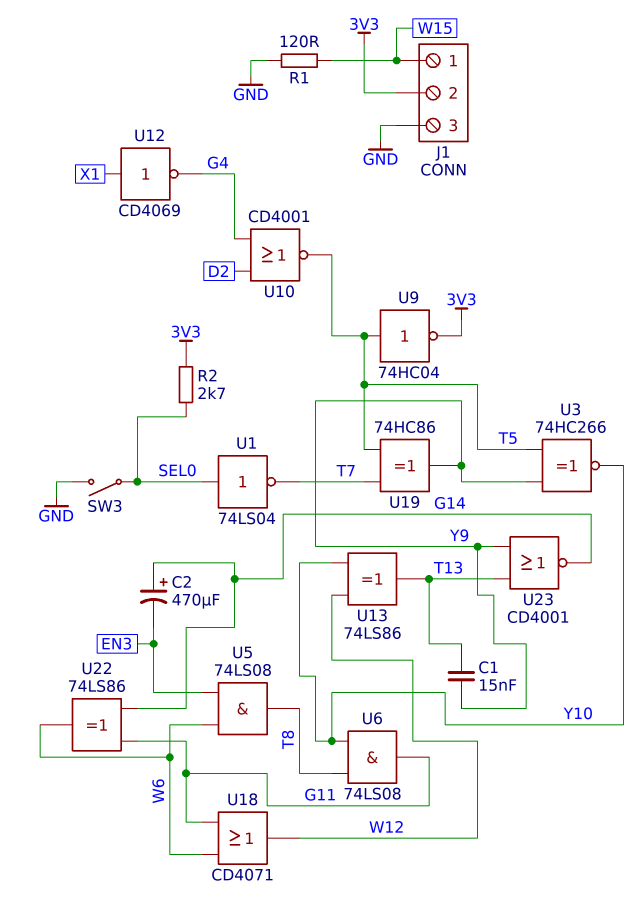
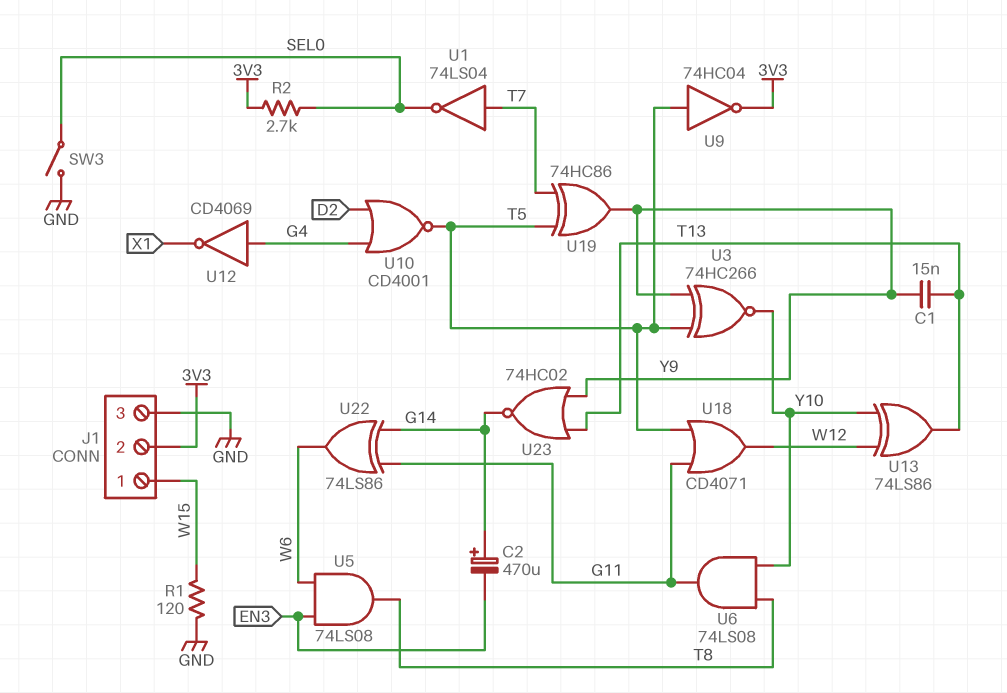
U1: NOT 74LS04 (in SEL0, out T7) -> NOT 74LS04 (in T7, out SEL0)
U12: NOT CD4069 (in X1, out G4) -> NOT CD4069 (in G4, out X1)
U18: OR CD4071 (in G11, in W6, out W12) -> OR CD4071 (in G11, in T5, out W12)
U23: NOR CD4001 (in T13, in Y9, out G14) -> NOR 74HC02 (in T13, in Y9, out G14)

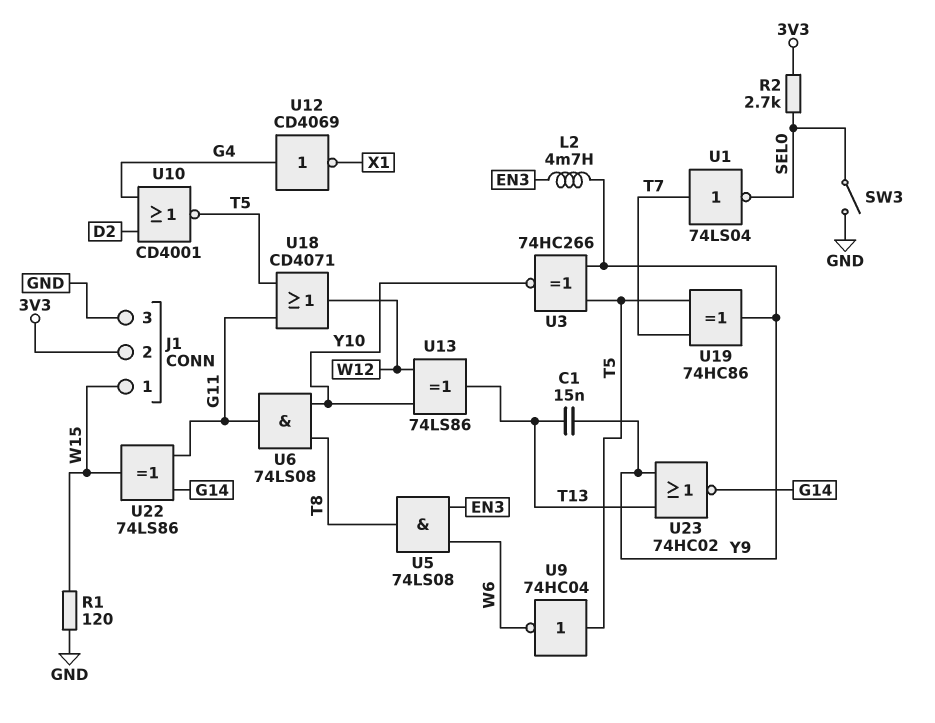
C2: 470uF (plus G14, minus EN3) -> none
L2: none -> 4.7mH (EN3, Y9)
U9: NOT 74HC04 (in T5, out 3V3) -> NOT 74HC04 (in T5, out W6)
U22: XOR 74LS86 (in G11, in G14, out W6) -> XOR 74LS86 (in G11, in G14, out W15)

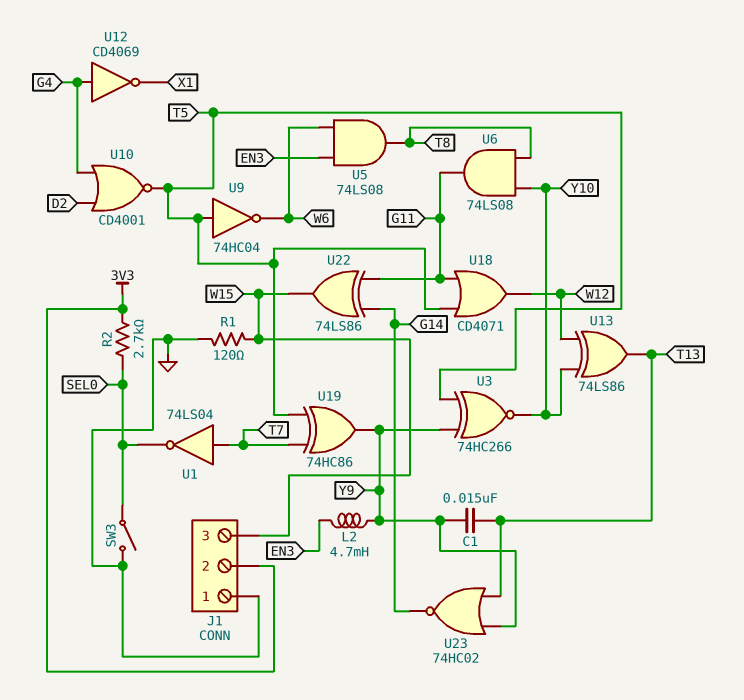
J1 pin 1: W15 -> GND
J1 pin 3: GND -> W15

